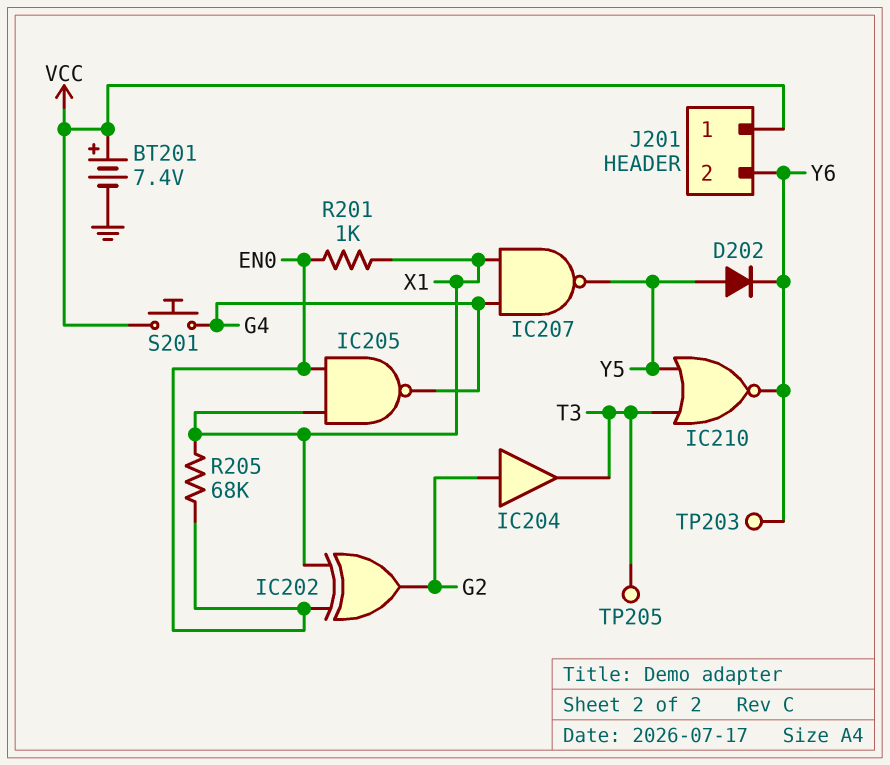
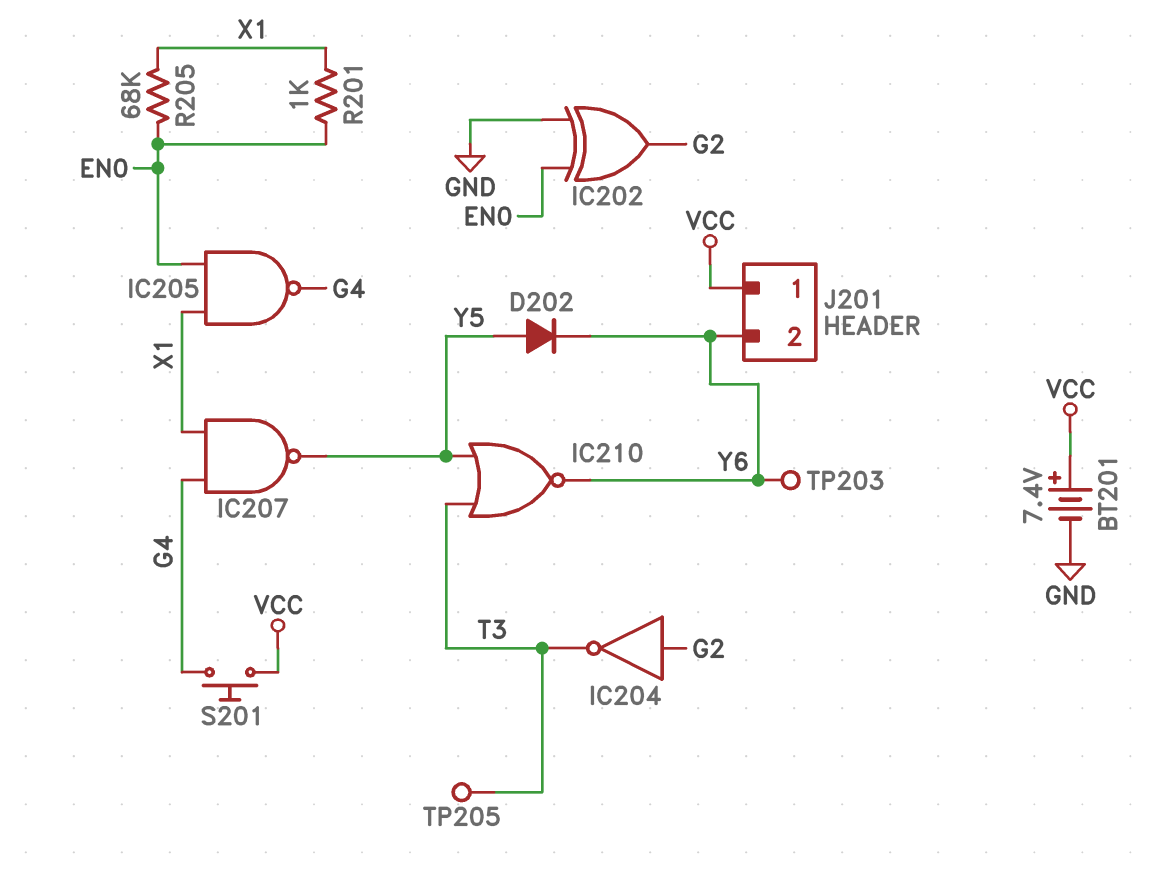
IC202: XOR (in EN0, in X1, out G2) -> XOR (in EN0, in GND, out G2)
IC204: buffer (in G2, out T3) -> NOT (in G2, out T3)

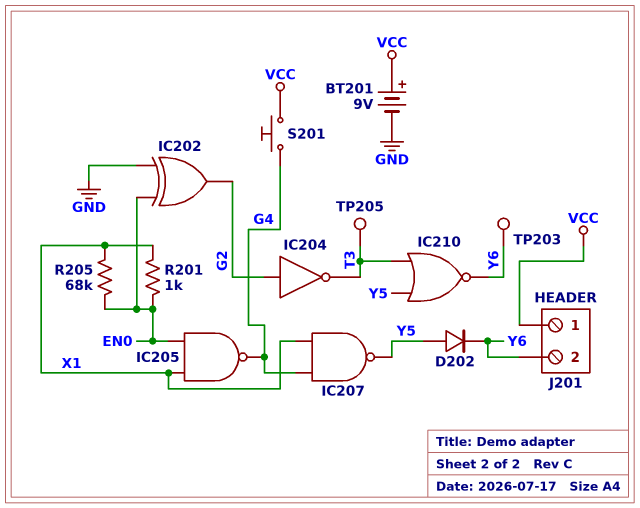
BT201: 7.4V (plus VCC, minus GND) -> 9V (plus VCC, minus GND)

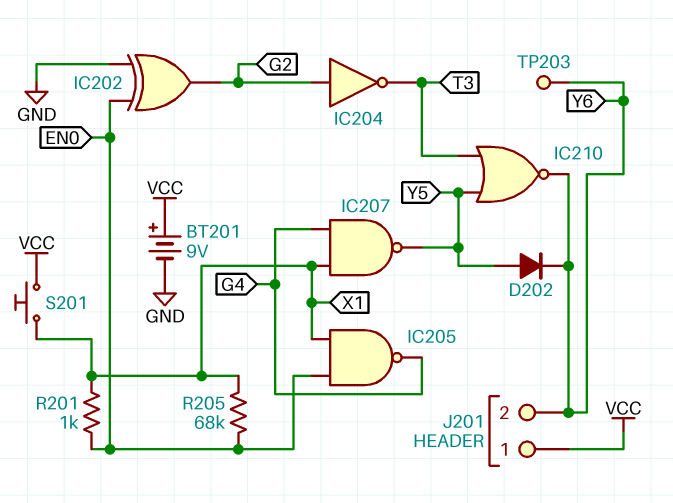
S201: button (G4, VCC) -> button (VCC, X1)
TP205: test point (T3) -> none

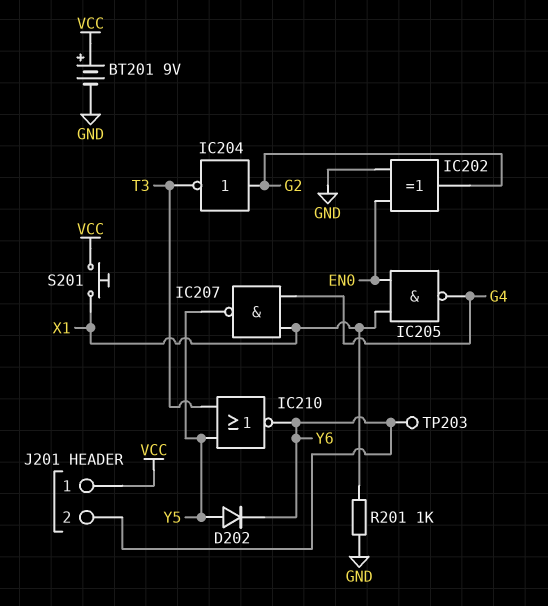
R201: 1k (EN0, X1) -> 1k (GND, X1)
R205: 68k (EN0, X1) -> none

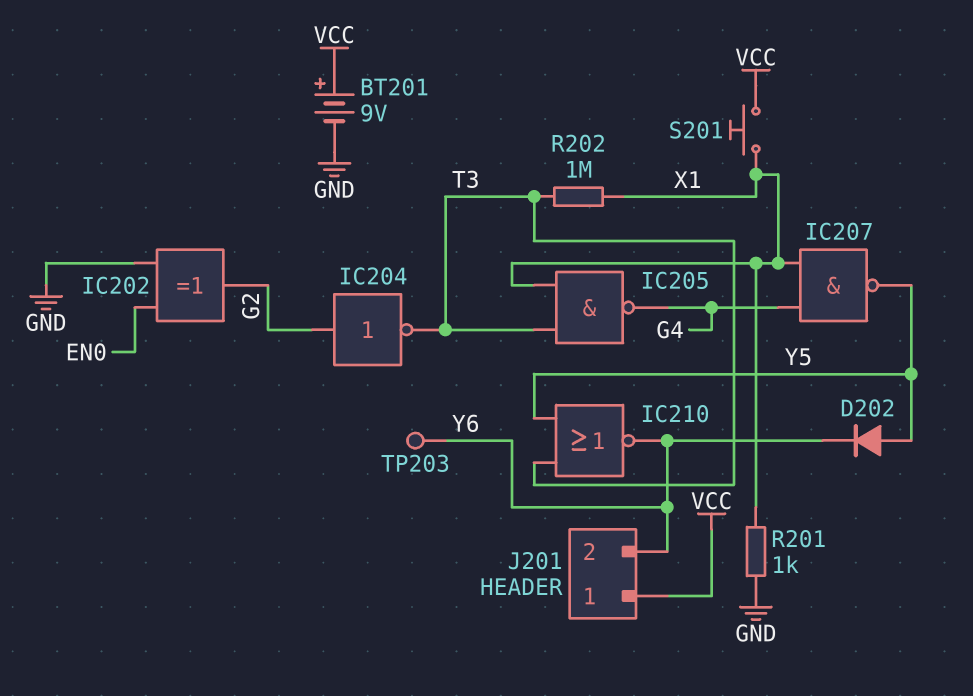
IC205: NAND (in EN0, in X1, out G4) -> NAND (in T3, in X1, out G4)
R202: none -> 1M (T3, X1)

